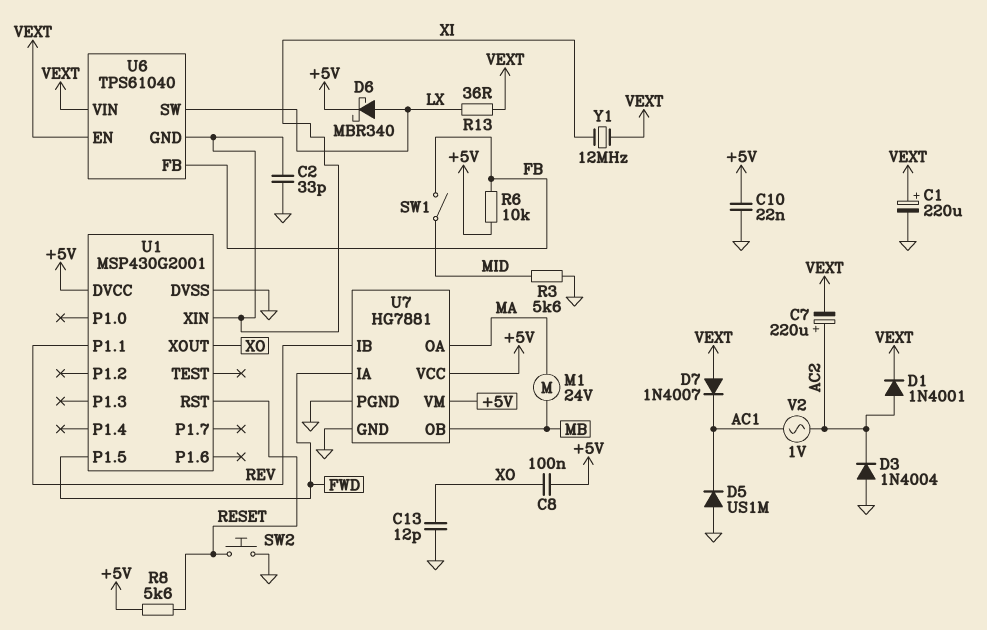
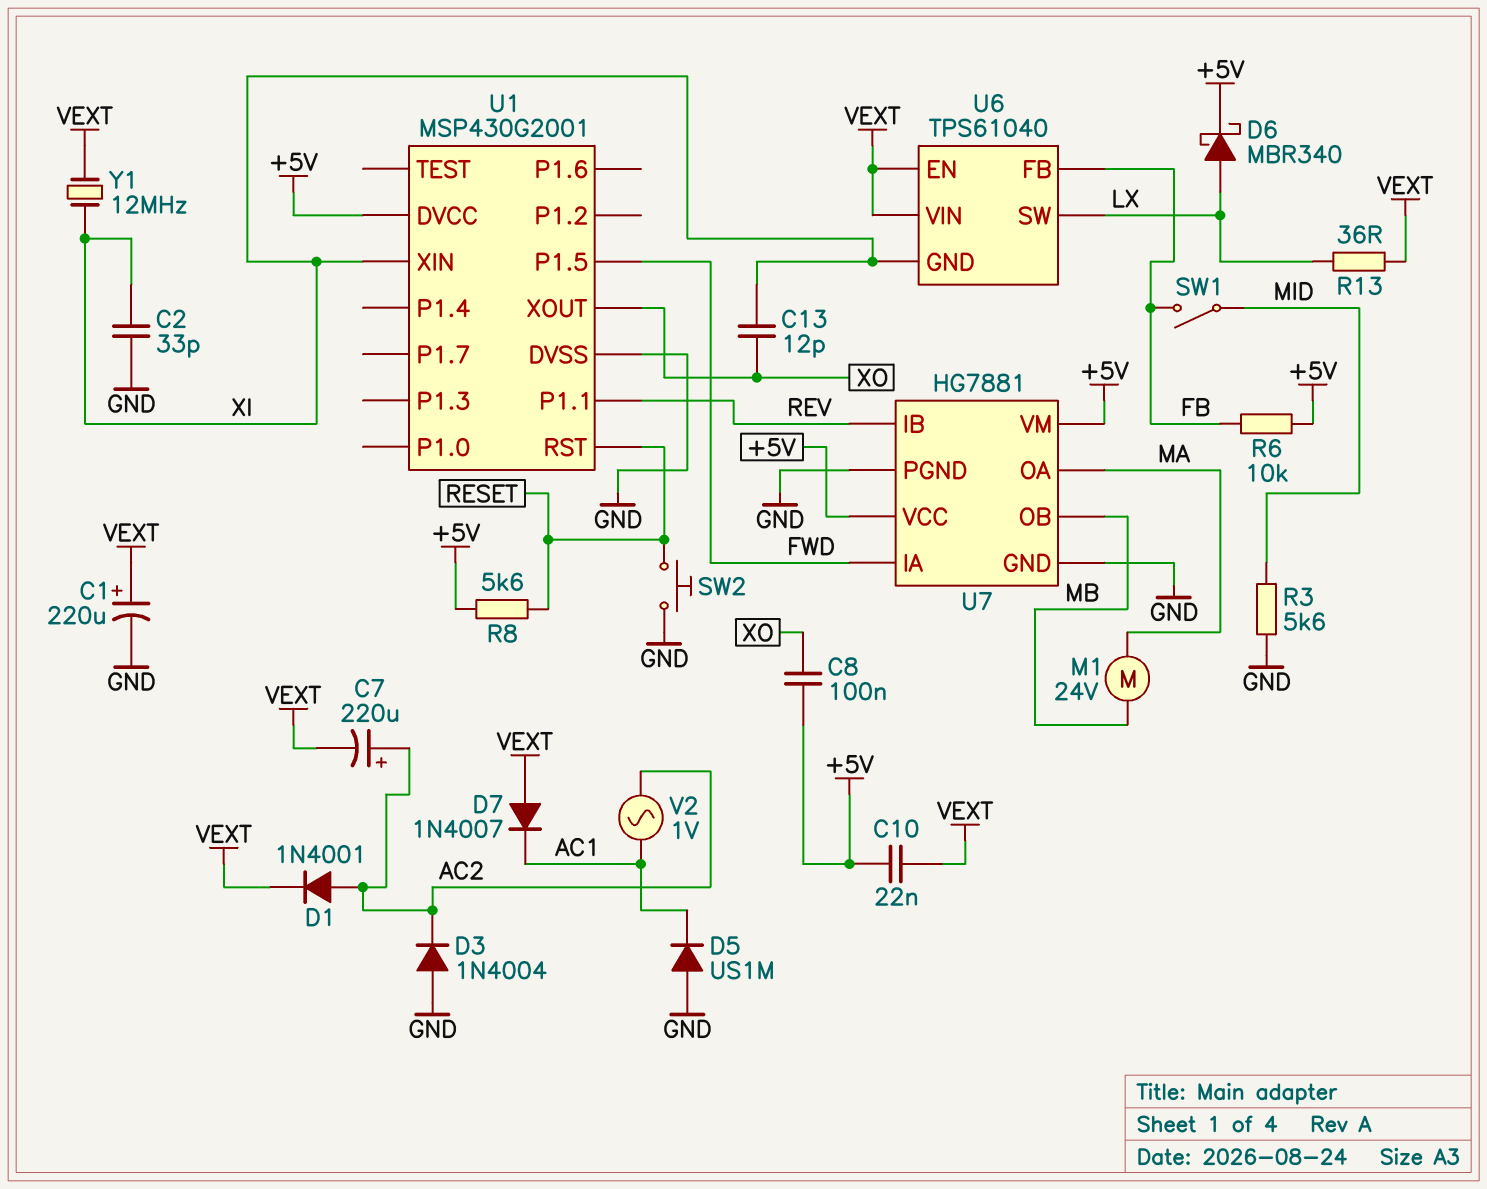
C10: 22nF (+5V, GND) -> 22nF (+5V, VEXT)
C13: 12pF (GND, XO) -> 12pF (XI, XO)

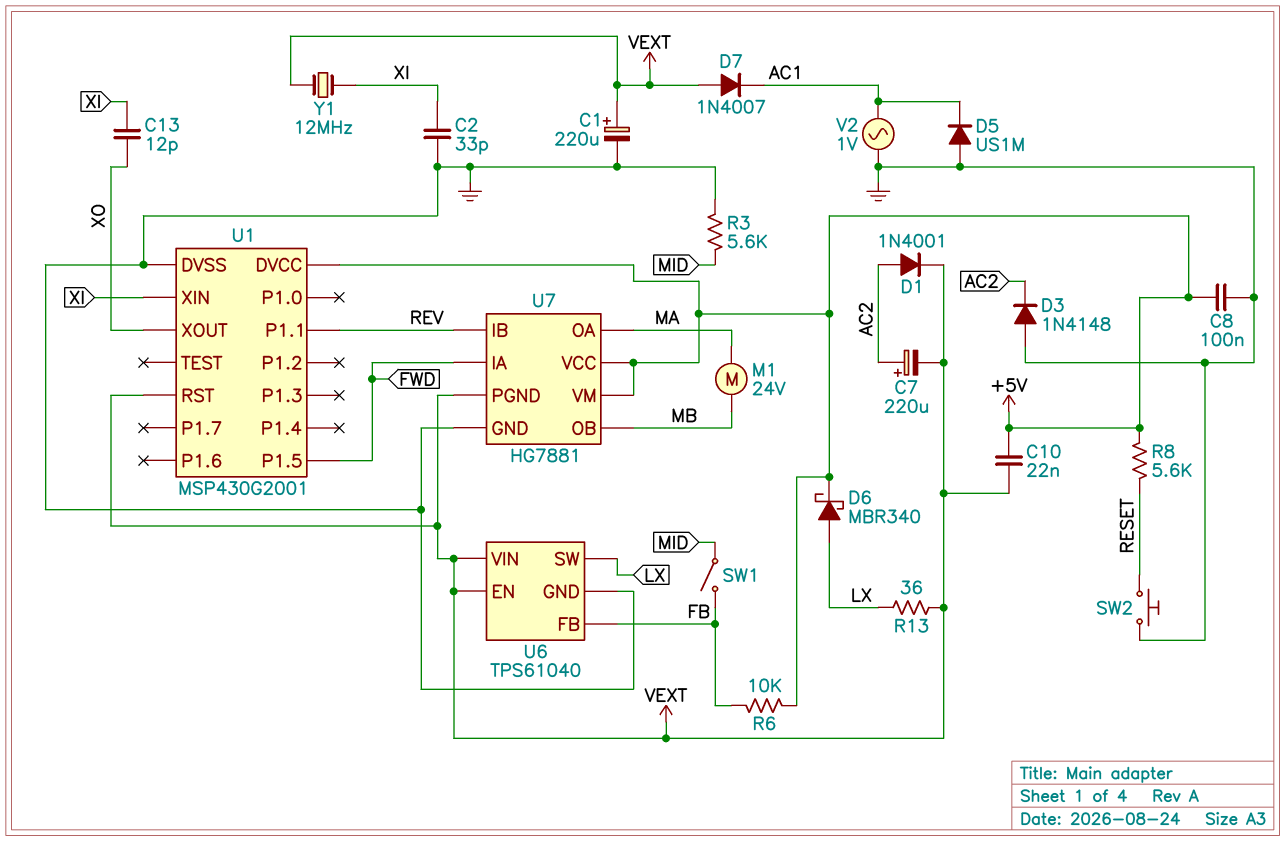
C8: 100nF (+5V, XO) -> 100nF (+5V, GND)
D3: diode 1N4004 (A GND, K AC2) -> diode 1N4148 (A GND, K AC2)
U1 pin RST: RESET -> VEXT
U6 pin GND: XI -> GND
U7 pin PGND: GND -> VEXT
V2: AC 1V (AC1, AC2) -> AC 1V (AC1, GND)

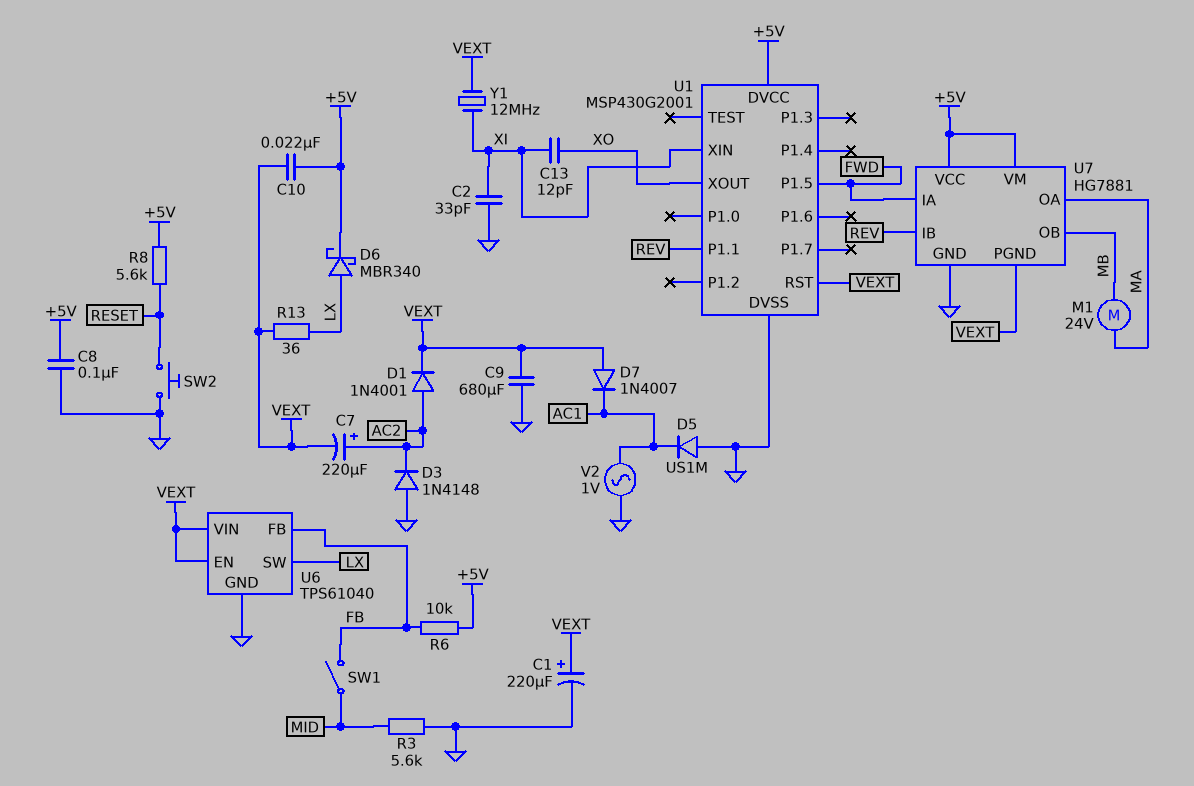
C9: none -> 680uF (GND, VEXT)

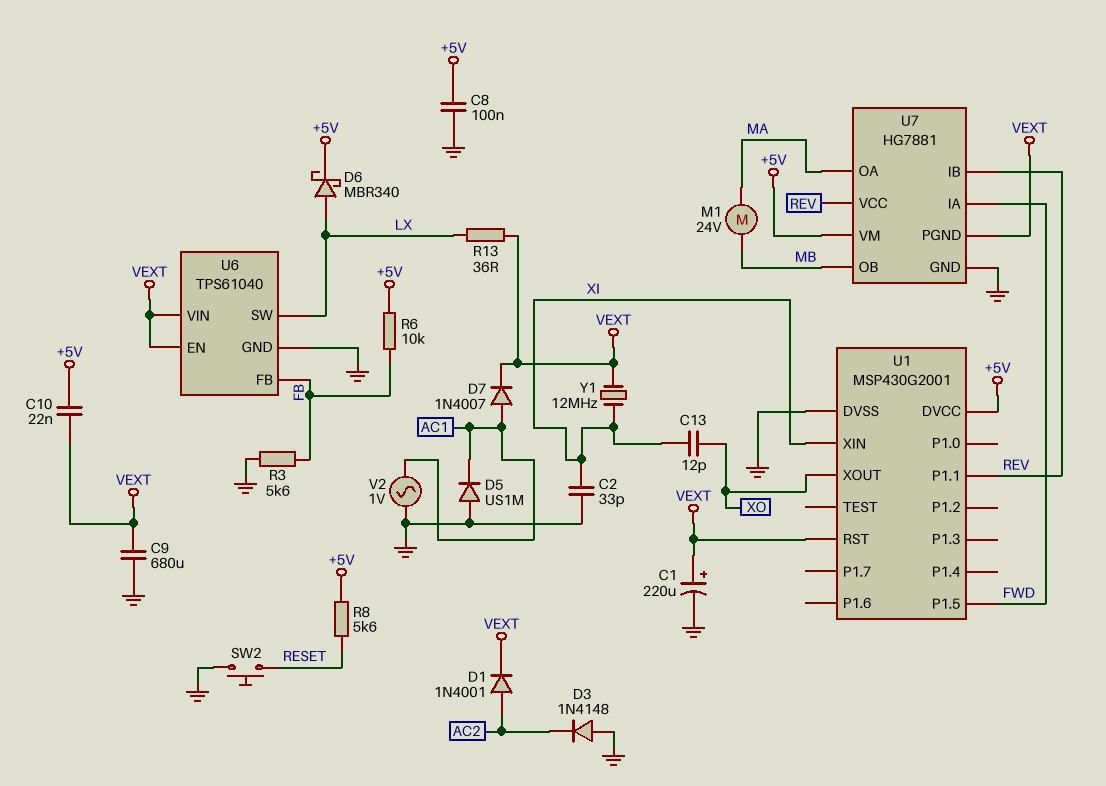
C7: 220uF (plus AC2, minus VEXT) -> none
D7: diode 1N4007 (A VEXT, K AC1) -> diode 1N4007 (A AC1, K VEXT)
R3: 5.6k (GND, MID) -> 5.6k (FB, GND)
SW1: switch (FB, MID) -> none
U7 pin VCC: +5V -> REV

